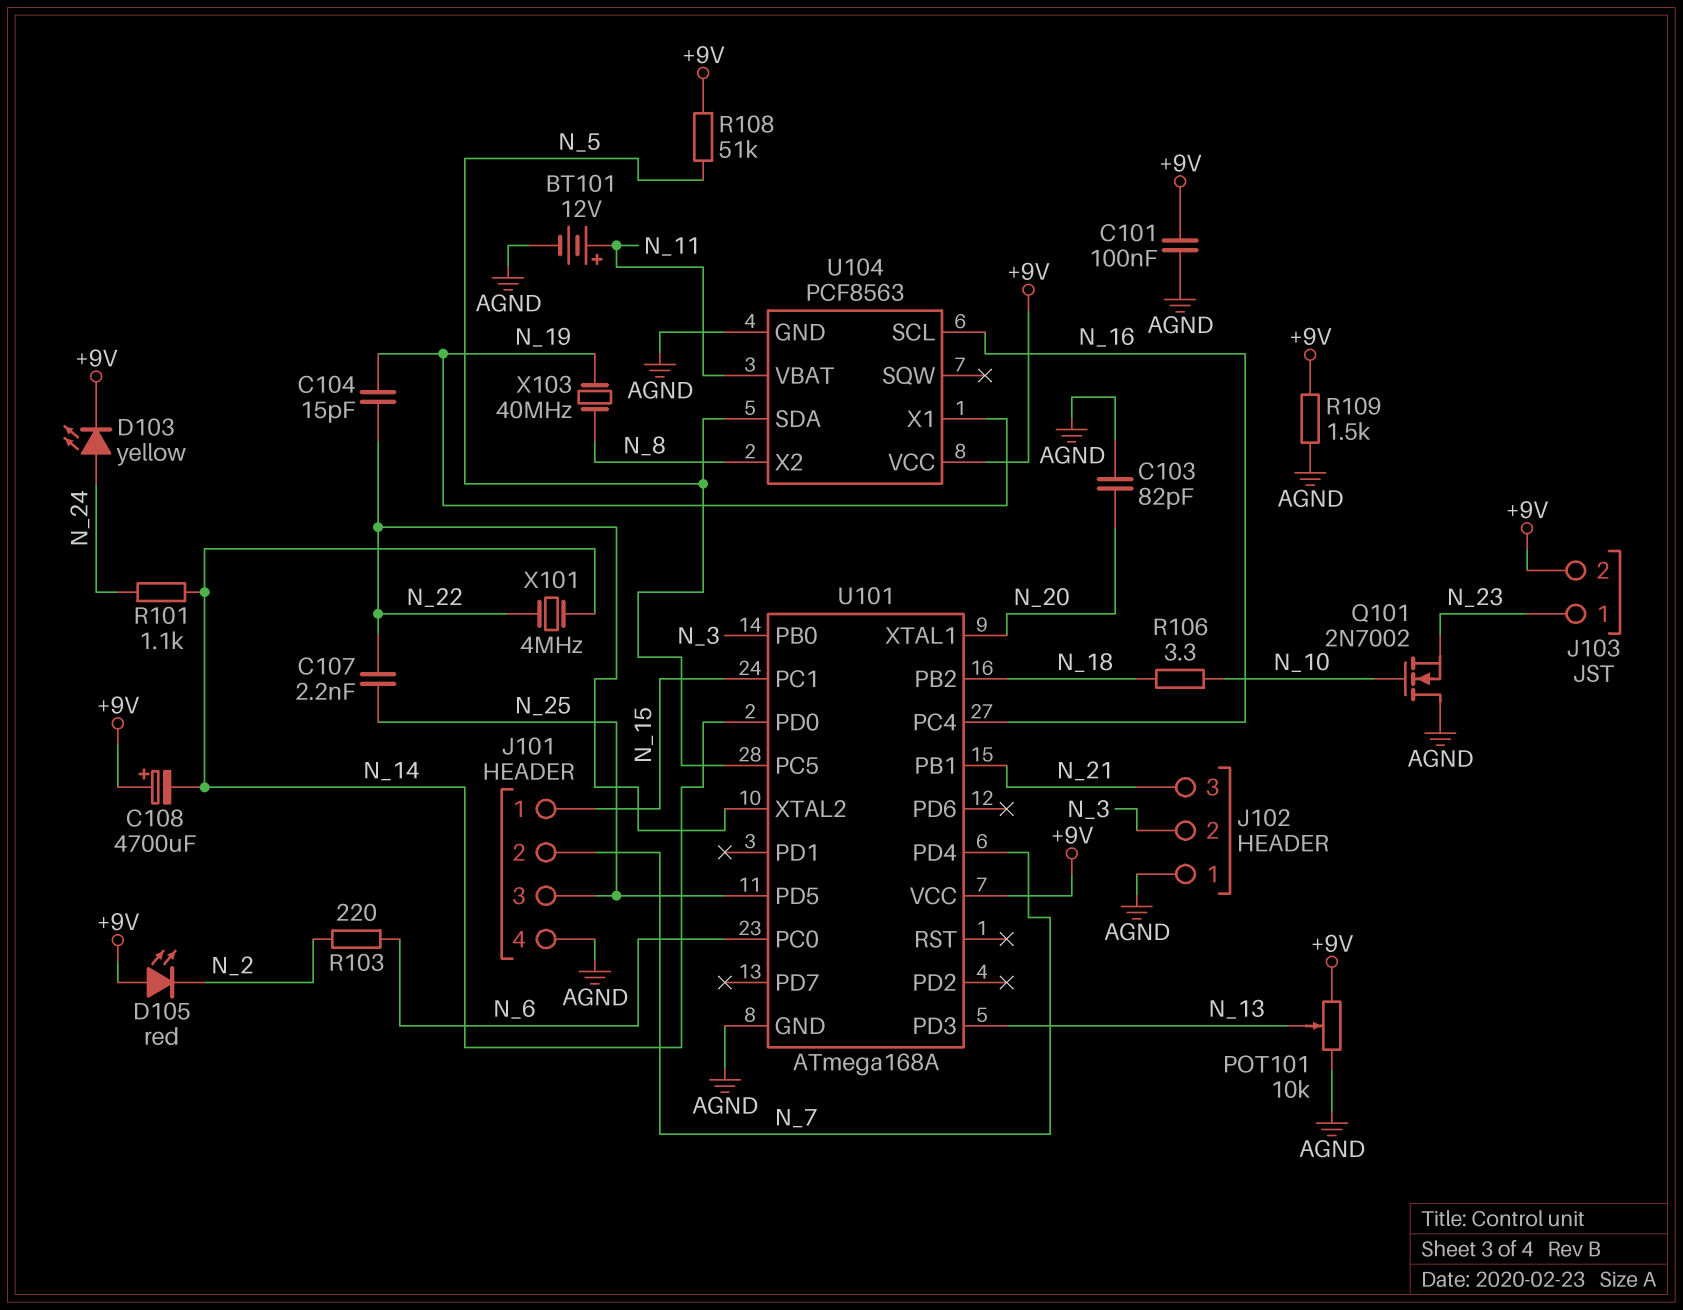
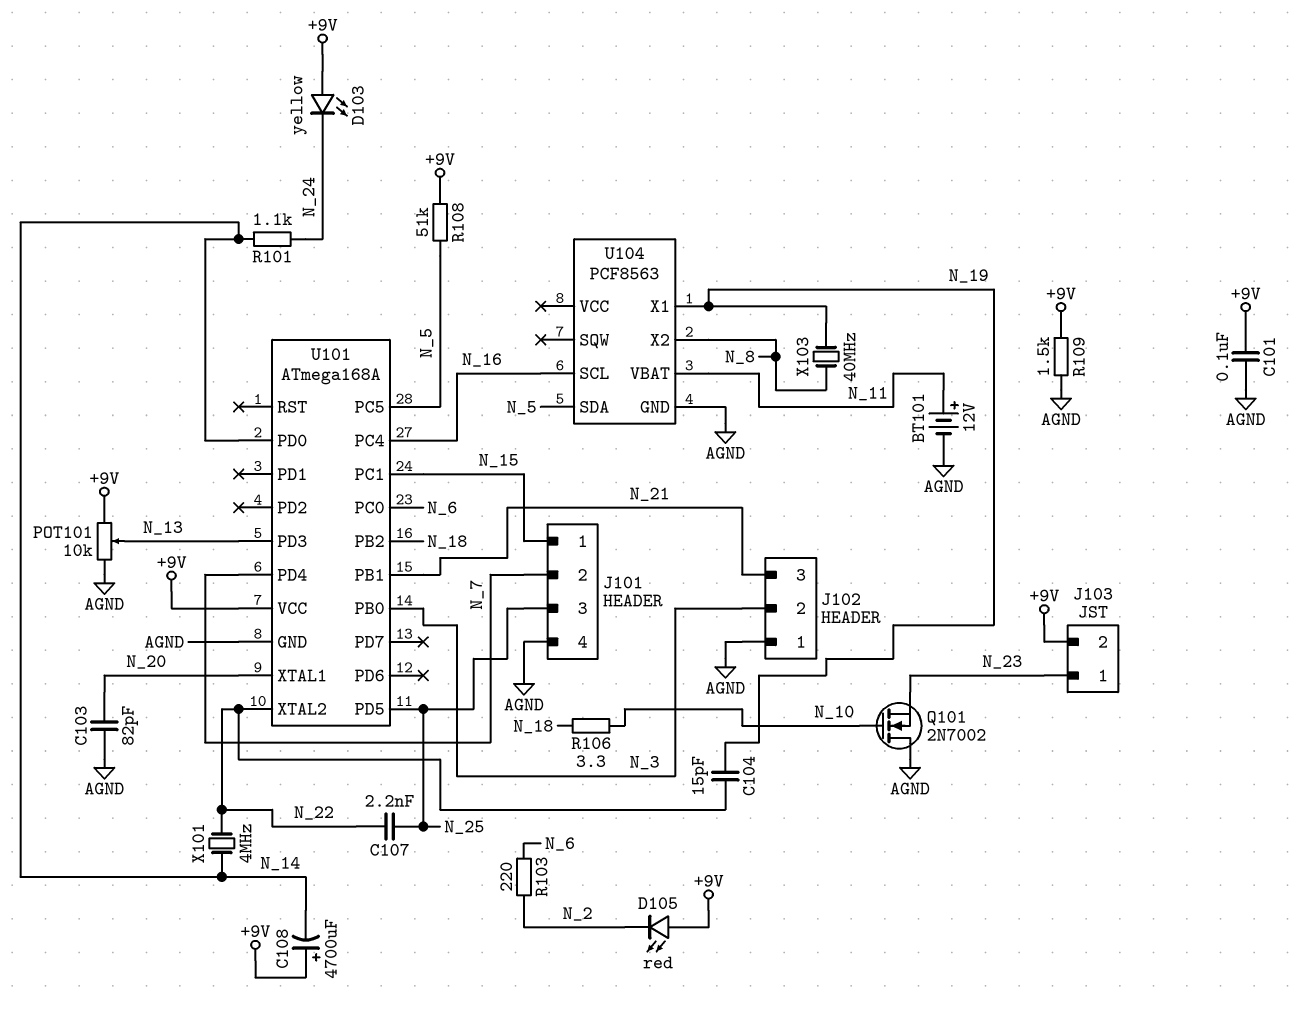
D103: LED yellow (A N_24, K +9V) -> LED yellow (A +9V, K N_24)
U104 pin VCC: +9V -> none

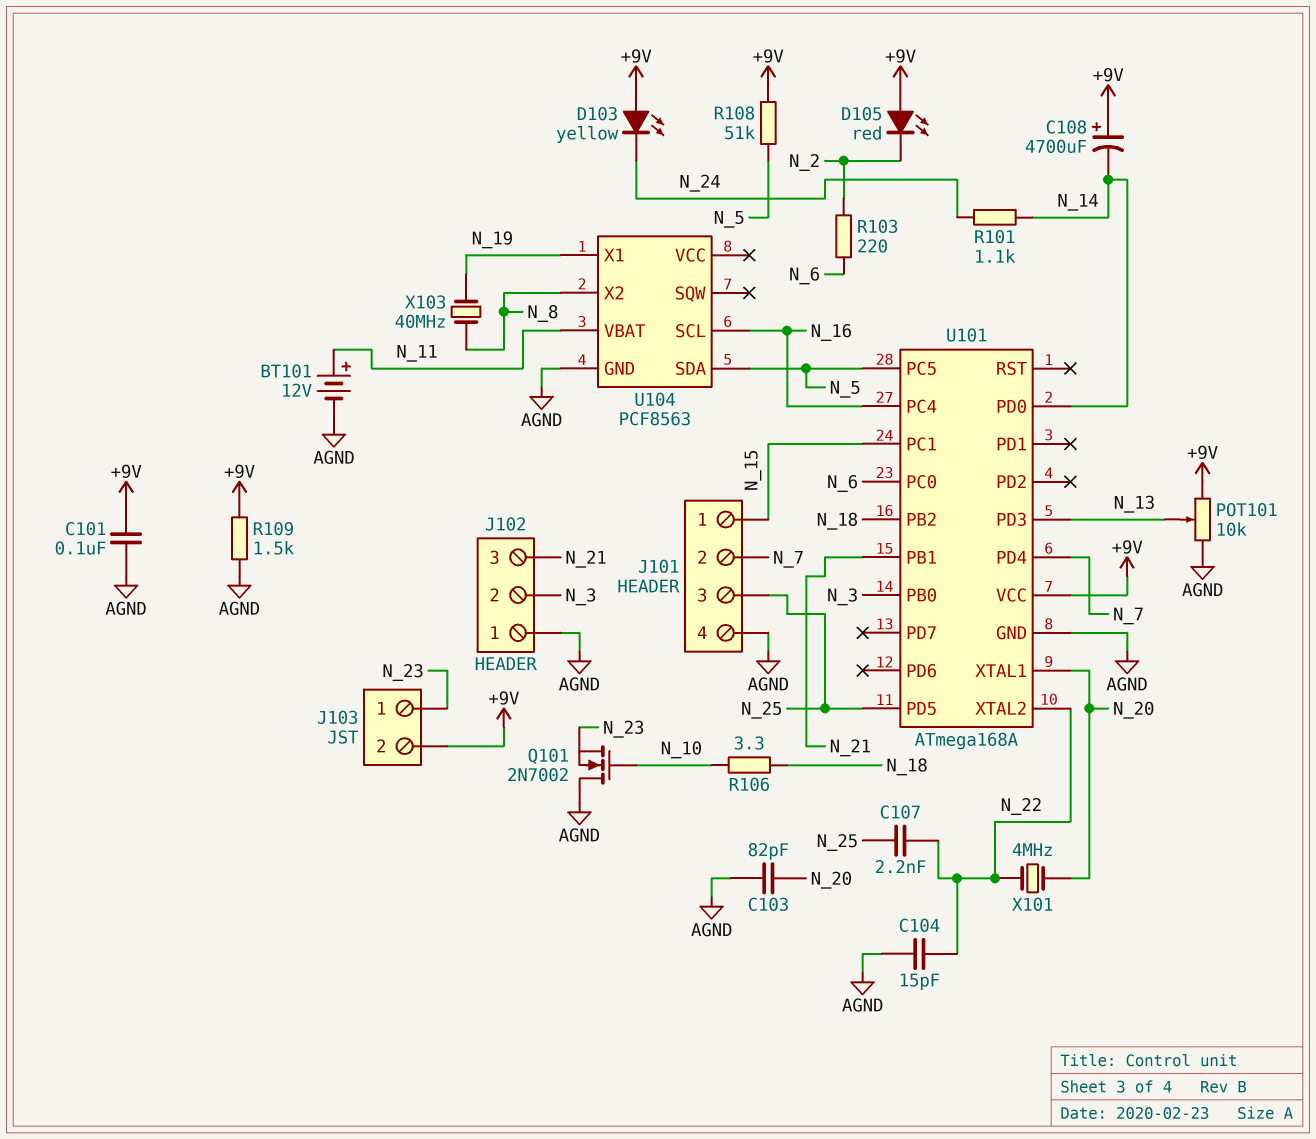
C104: 15pF (N_19, N_22) -> 15pF (AGND, N_22)
X101: 4MHz (N_14, N_22) -> 4MHz (N_20, N_22)

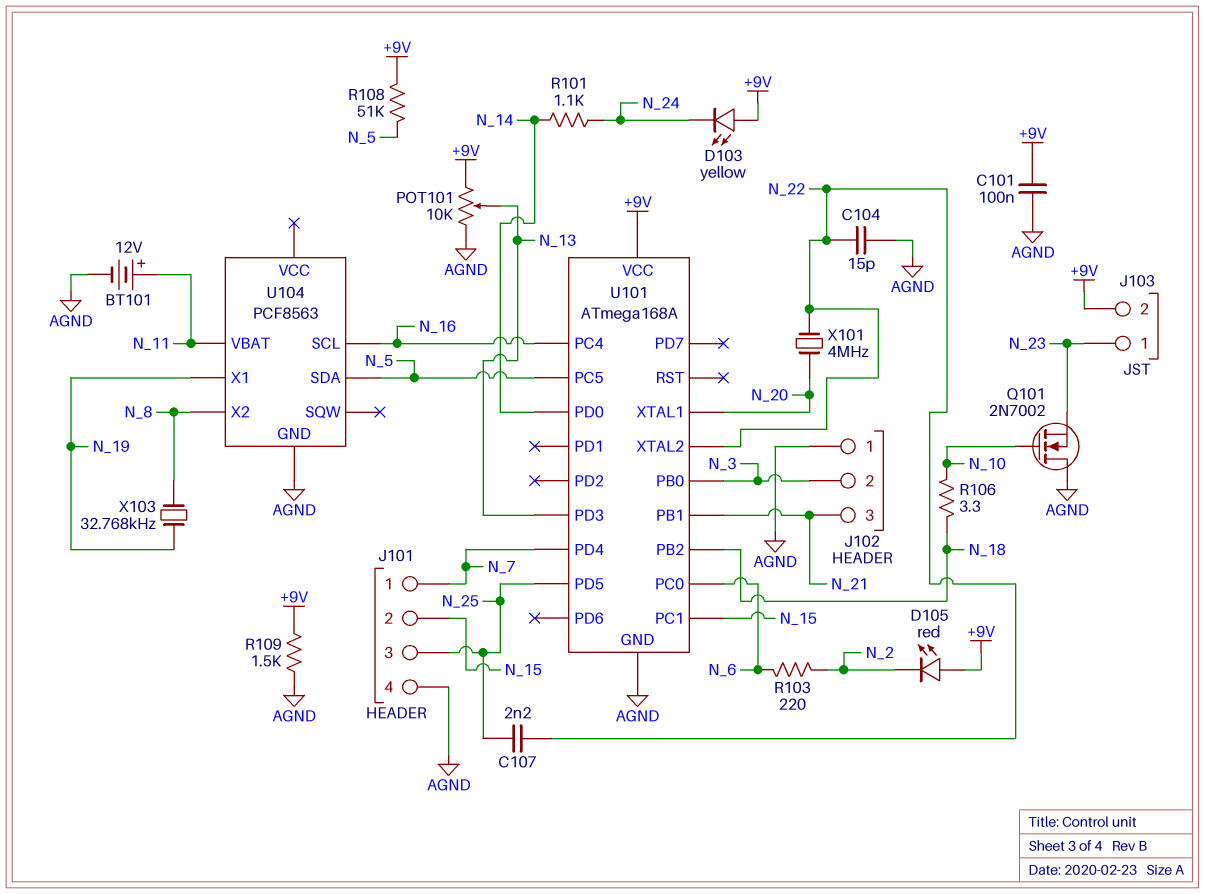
C103: 82pF (AGND, N_20) -> none
C108: 4700uF (plus +9V, minus N_14) -> none
J101 pin 1: N_15 -> N_7
J101 pin 2: N_7 -> N_15
X103: 40MHz (N_8, N_19) -> 32.768kHz (N_8, N_19)

